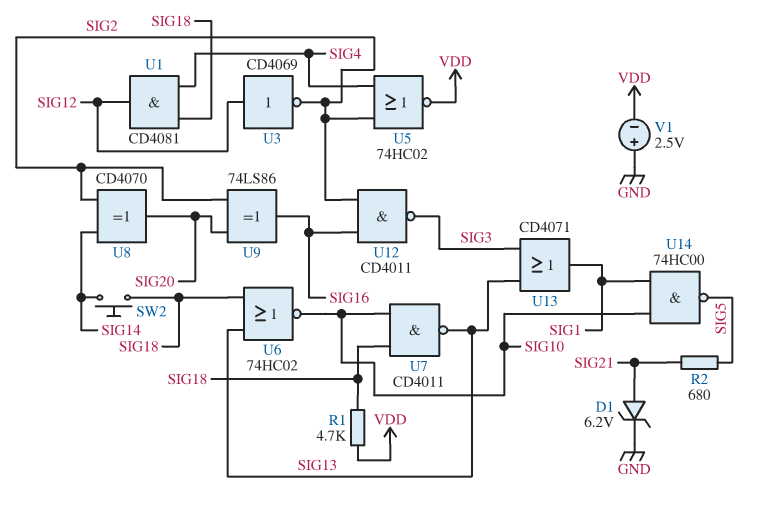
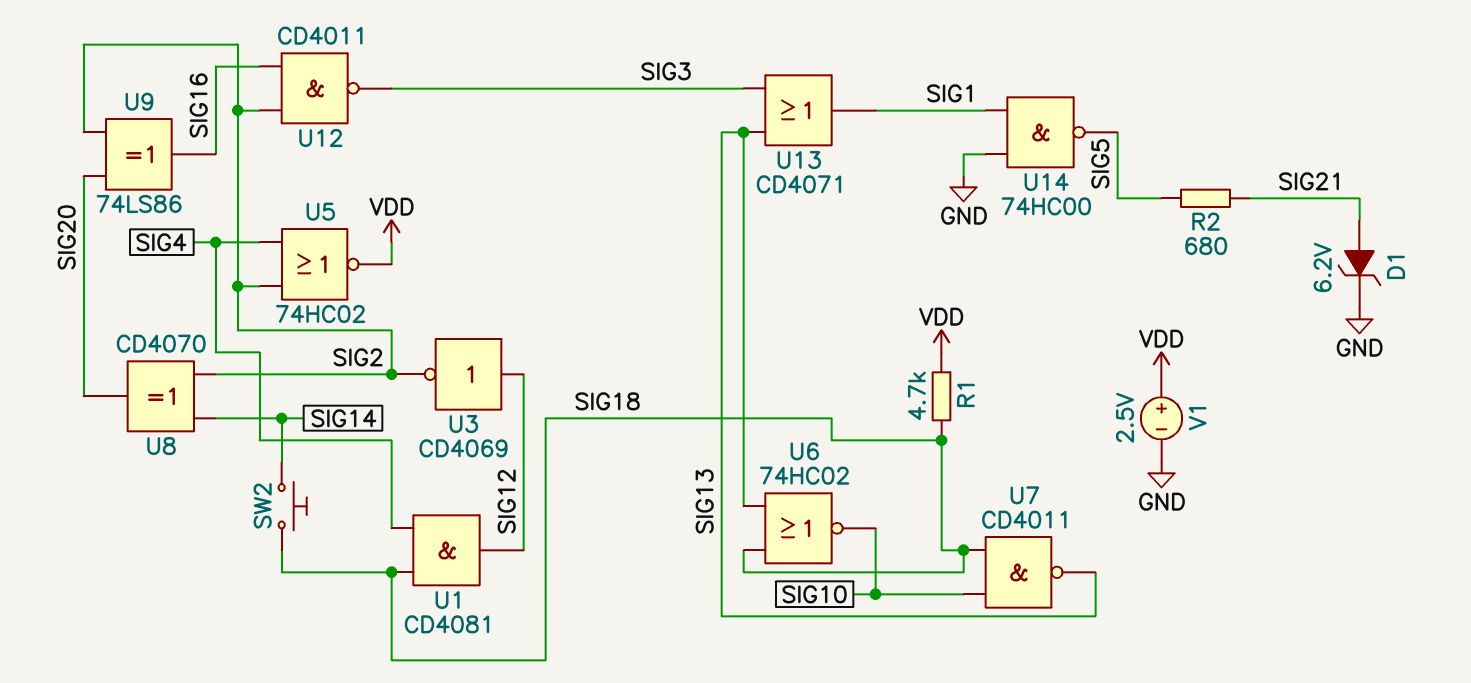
U14: NAND 74HC00 (in SIG1, in SIG10, out SIG5) -> NAND 74HC00 (in GND, in SIG1, out SIG5)
V1: 2.5V (plus GND, minus VDD) -> 2.5V (plus VDD, minus GND)

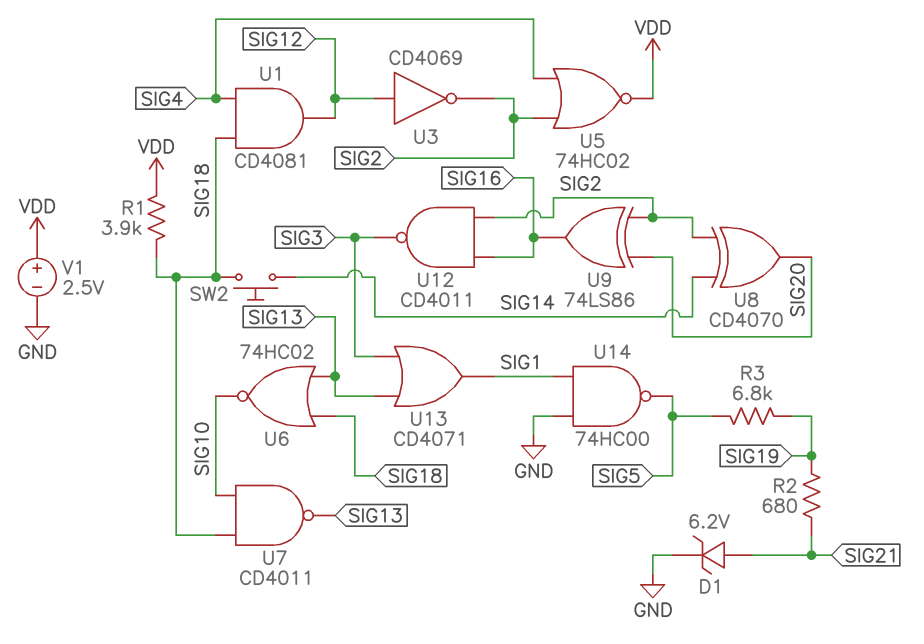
R1: 4.7k (SIG18, VDD) -> 3.9k (SIG18, VDD)
R2: 680 (SIG5, SIG21) -> 680 (SIG19, SIG21)
R3: none -> 6.8k (SIG5, SIG19)

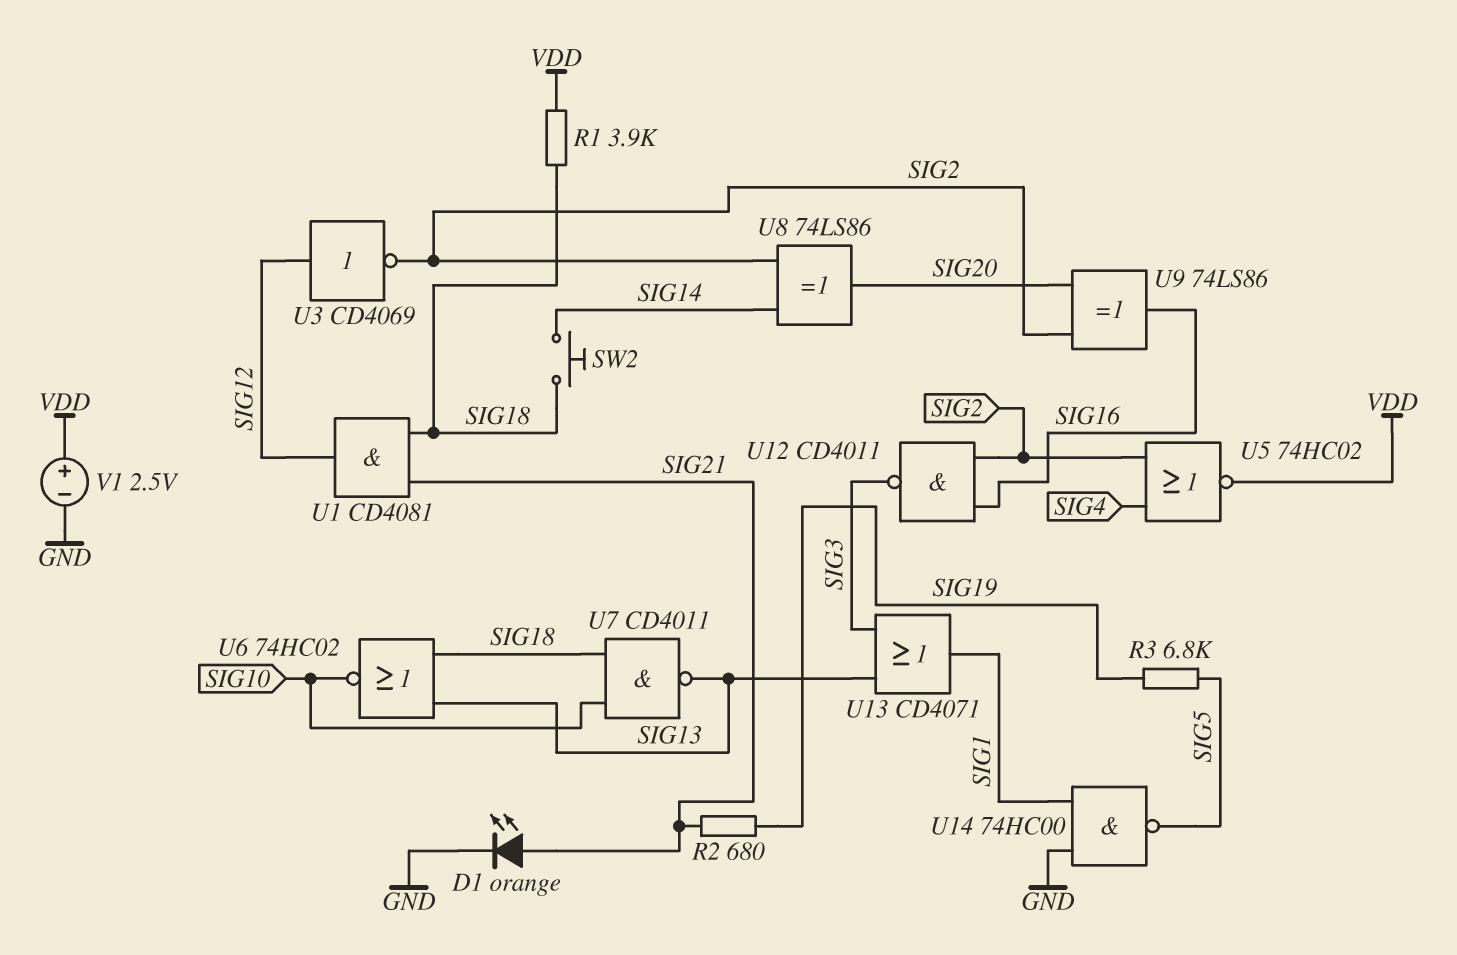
D1: zener 6.2V (A SIG21, K GND) -> LED orange (A SIG21, K GND)
U1: AND CD4081 (in SIG4, in SIG18, out SIG12) -> AND CD4081 (in SIG18, in SIG21, out SIG12)
U8: XOR CD4070 (in SIG2, in SIG14, out SIG20) -> XOR 74LS86 (in SIG2, in SIG14, out SIG20)

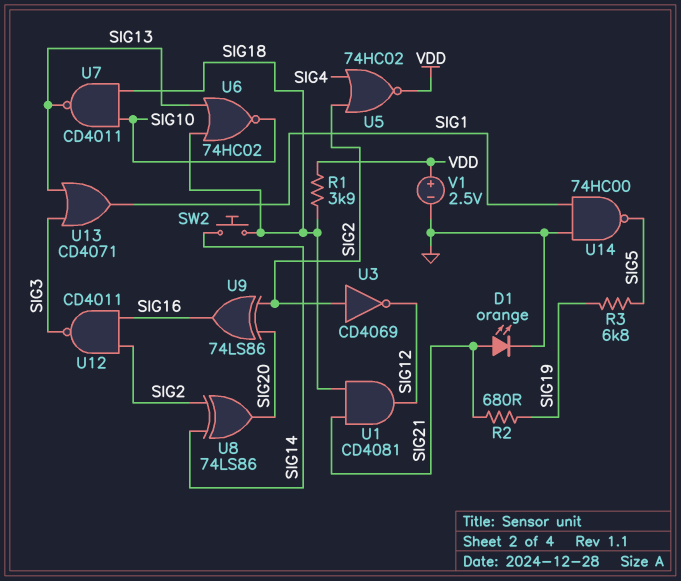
U3: NOT CD4069 (in SIG12, out SIG2) -> NOT CD4069 (in SIG2, out SIG12)

